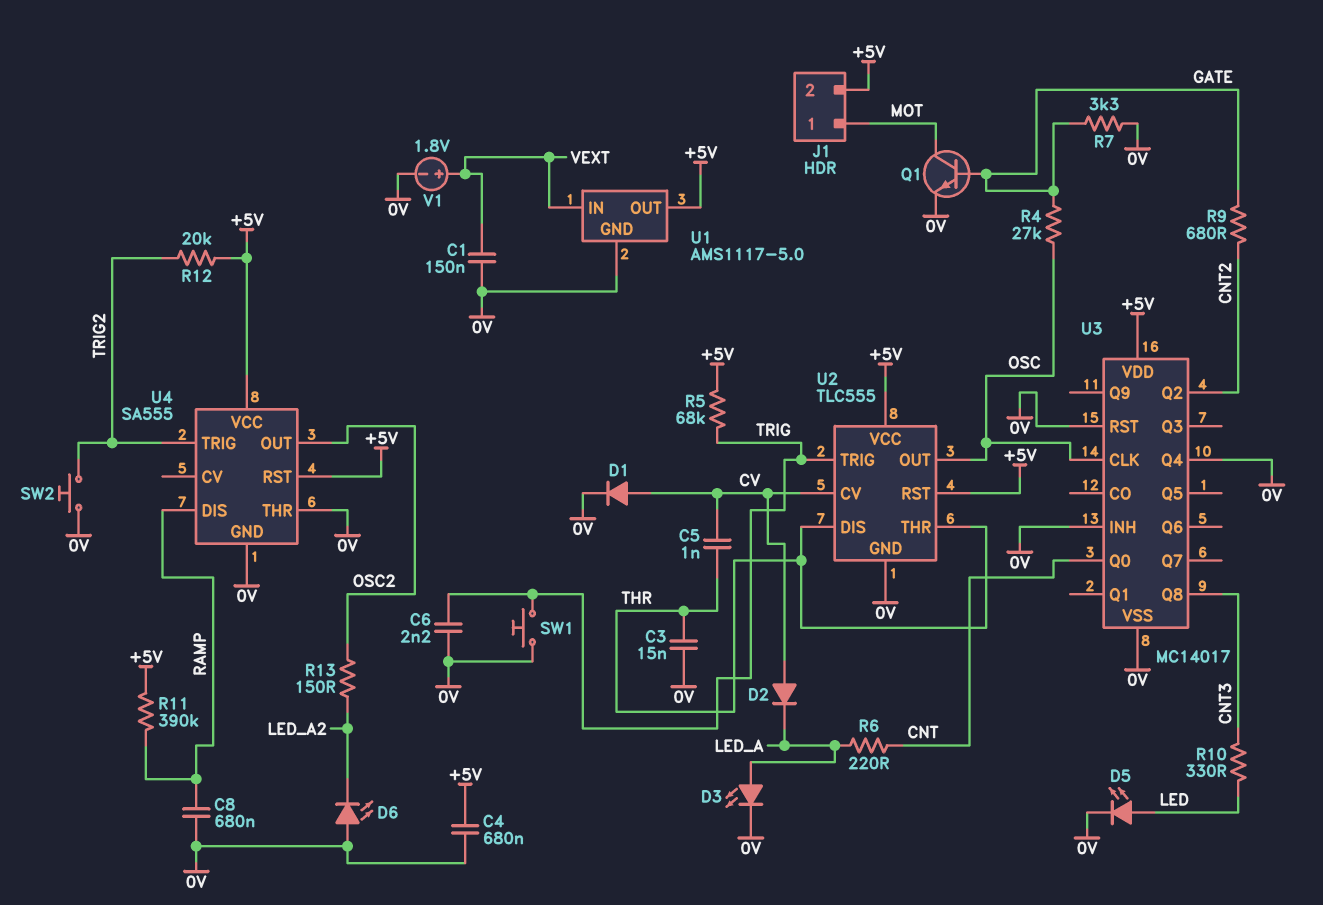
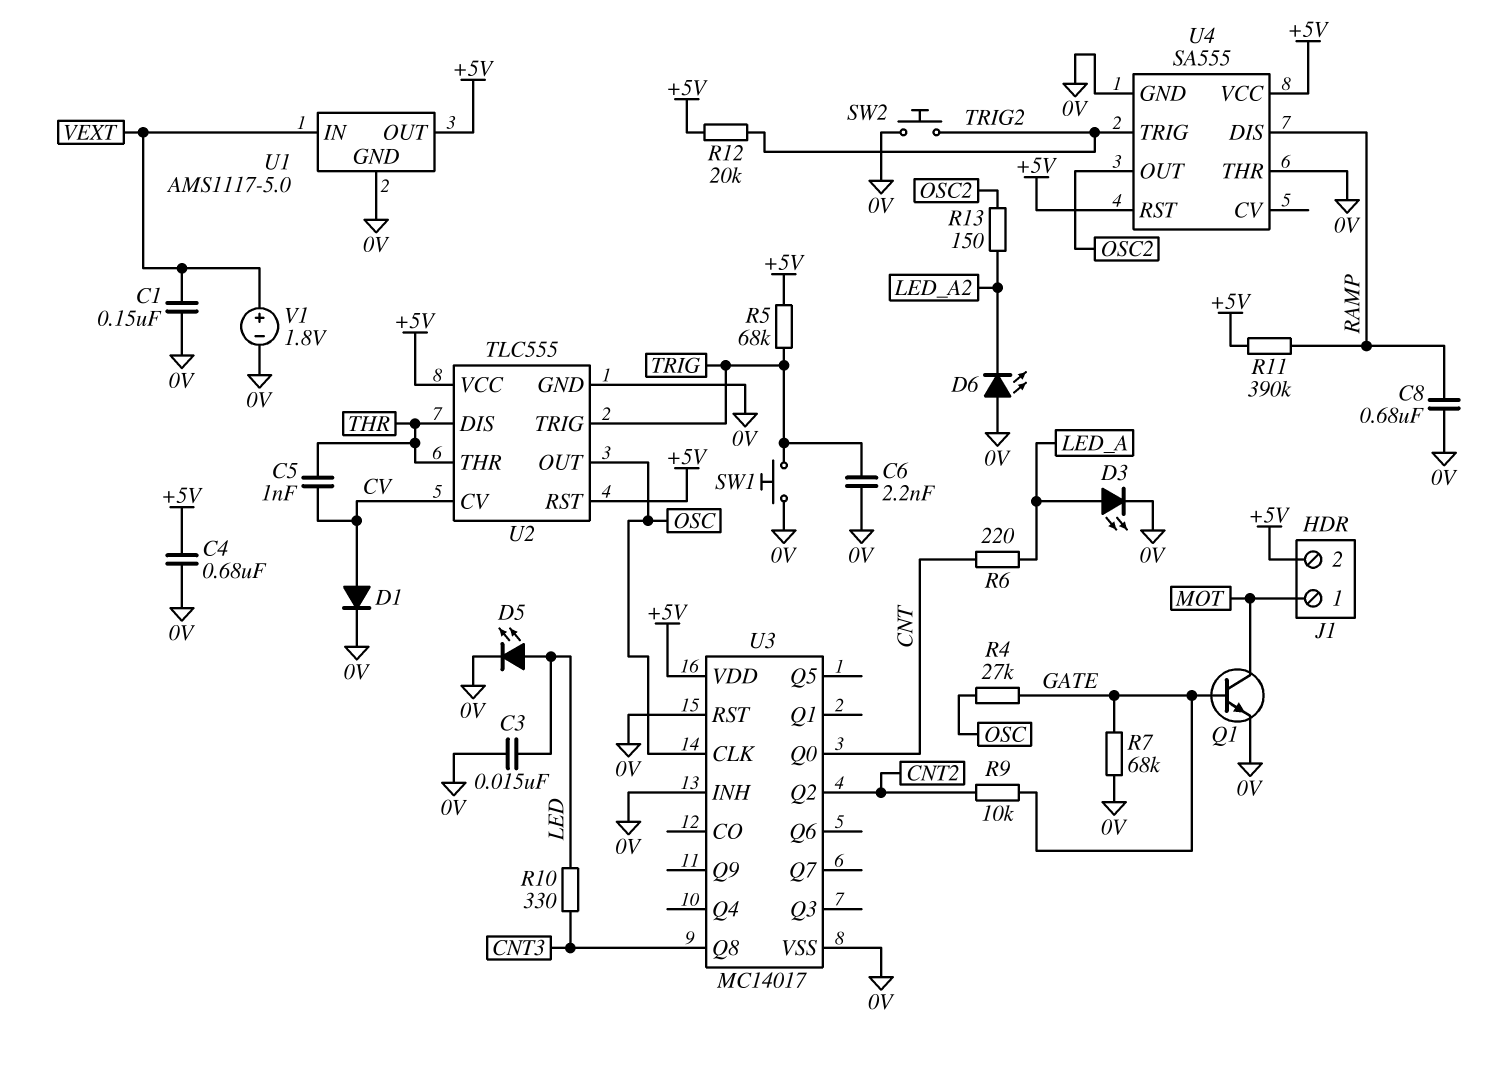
C3: 15nF (0V, THR) -> 15nF (0V, LED)
D2: diode (A CV, K LED_A) -> none
R7: 3.3k (0V, GATE) -> 68k (0V, GATE)
R9: 680 (CNT2, GATE) -> 10k (CNT2, GATE)
U3 pin Q4: 0V -> none

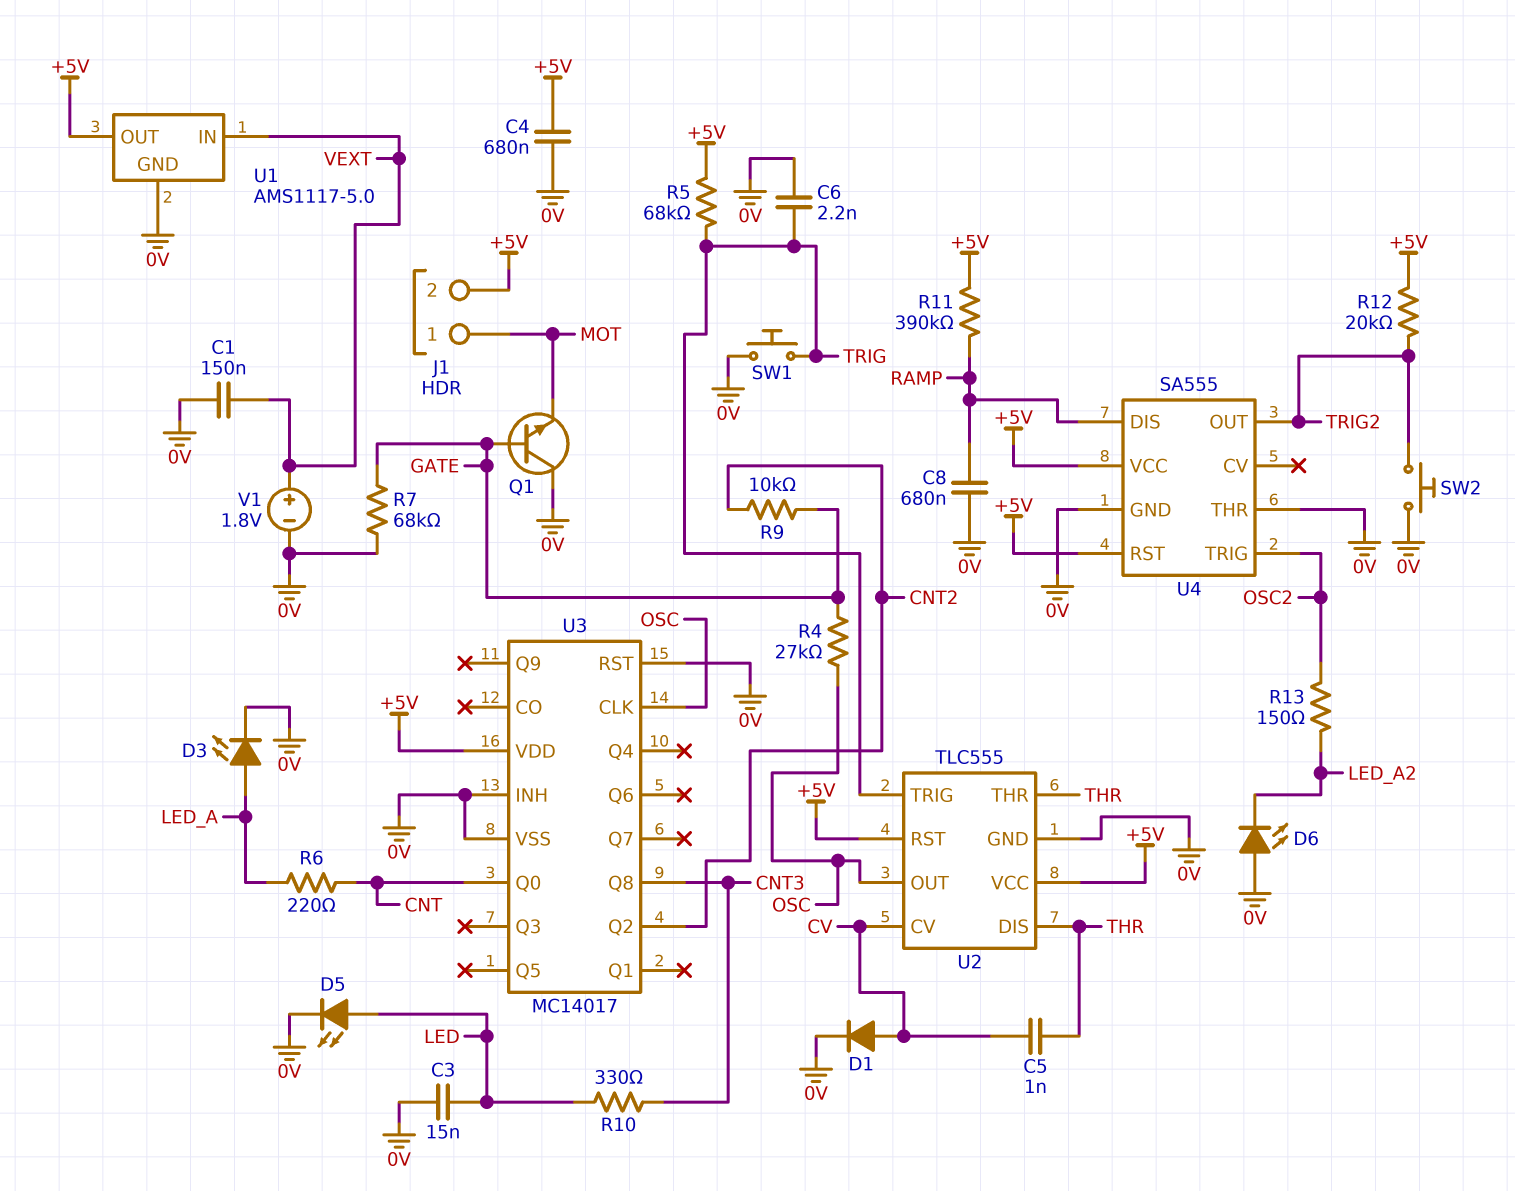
Q1: NPN (B GATE, C MOT, E 0V) -> NPN (B GATE, C 0V, E MOT)
U4 pin OUT: OSC2 -> TRIG2
U4 pin TRIG: TRIG2 -> OSC2

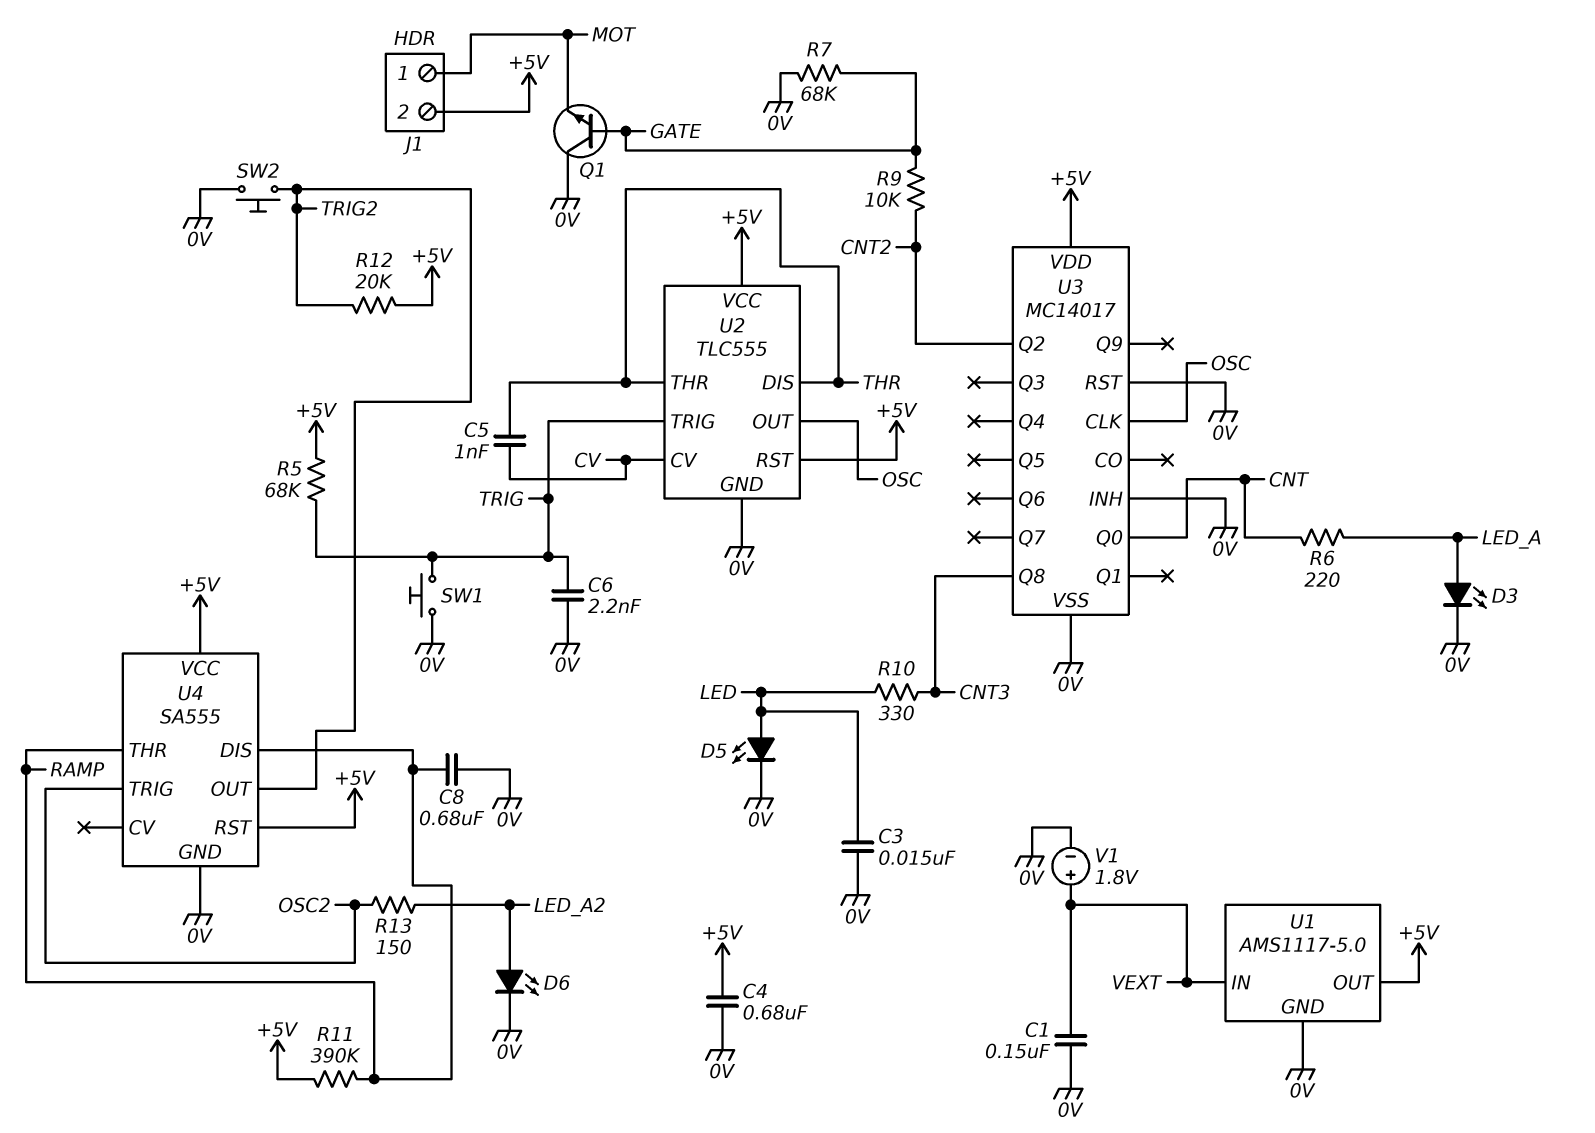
D1: diode (A CV, K 0V) -> none
D6: LED (A 0V, K LED_A2) -> LED (A LED_A2, K 0V)
R4: 27k (GATE, OSC) -> none
U4 pin THR: 0V -> RAMP

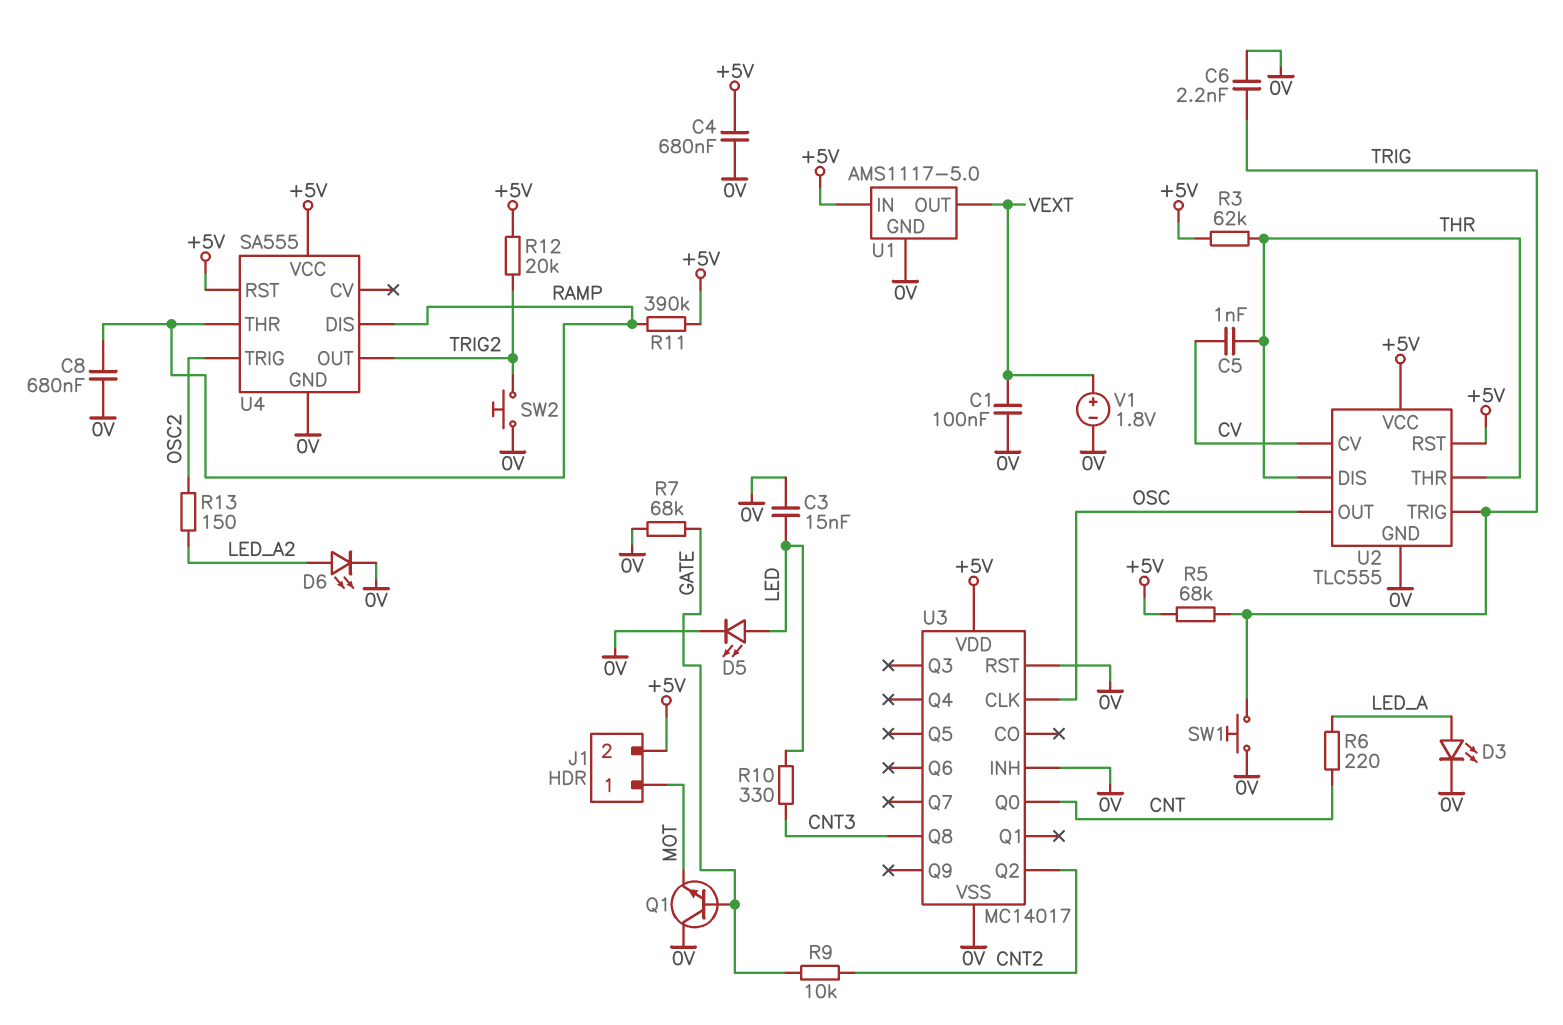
C1: 150nF (0V, VEXT) -> 100nF (0V, VEXT)
R3: none -> 62k (+5V, THR)
U1 pin IN: VEXT -> +5V
U1 pin OUT: +5V -> VEXT

